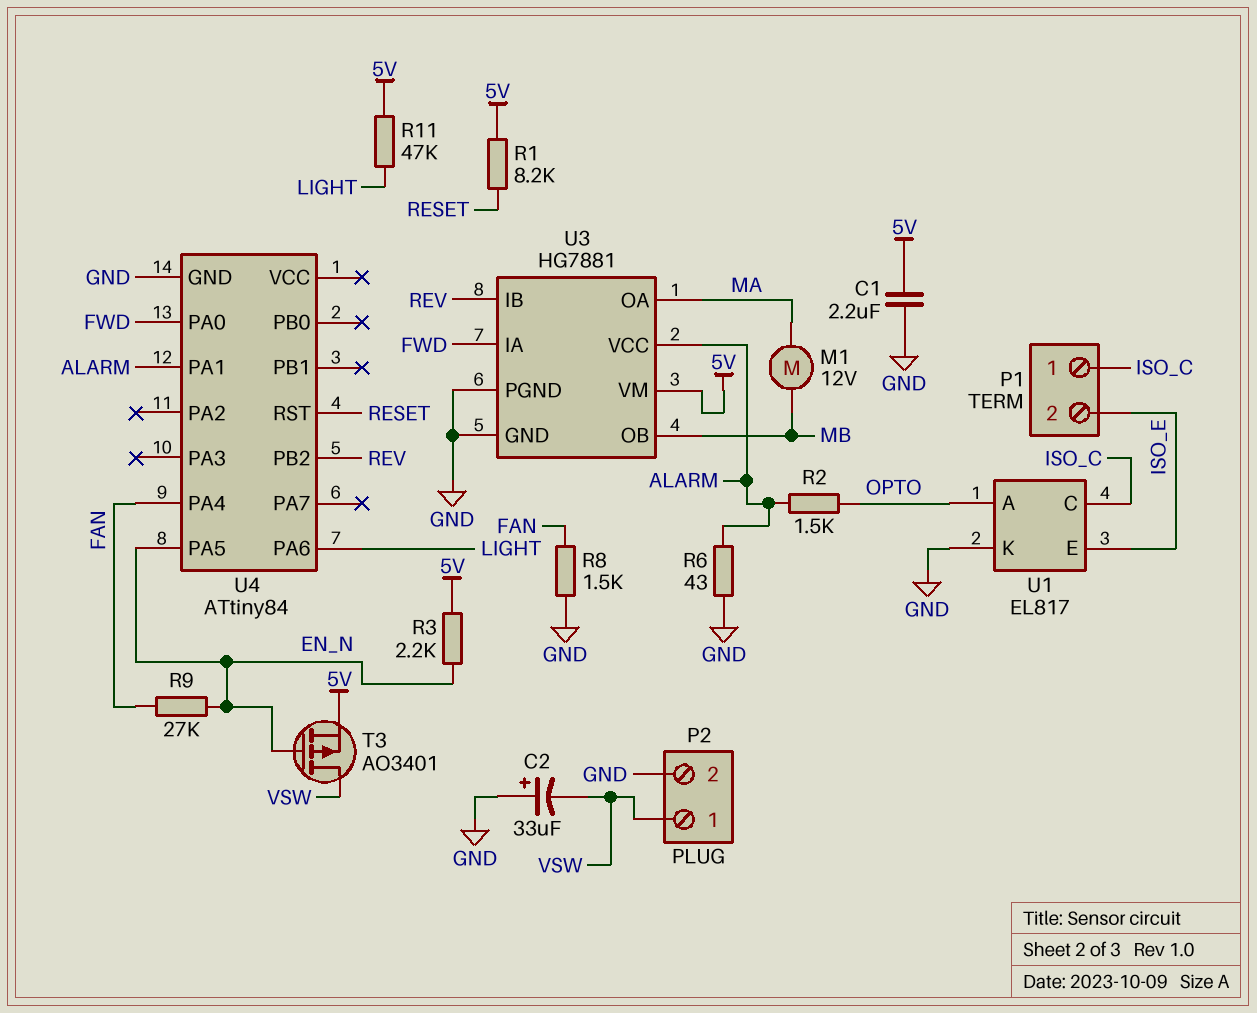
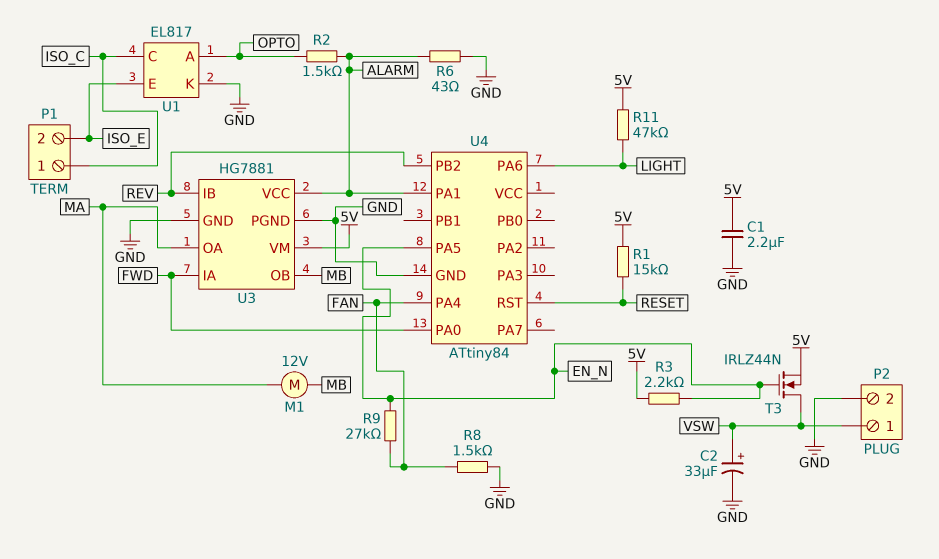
C2: 33uF (plus GND, minus VSW) -> 33uF (plus VSW, minus GND)
R1: 8.2k (5V, RESET) -> 15k (5V, RESET)
T3: PMOS AO3401 (G EN_N, D VSW, S 5V) -> NMOS IRLZ44N (G EN_N, D VSW, S 5V)

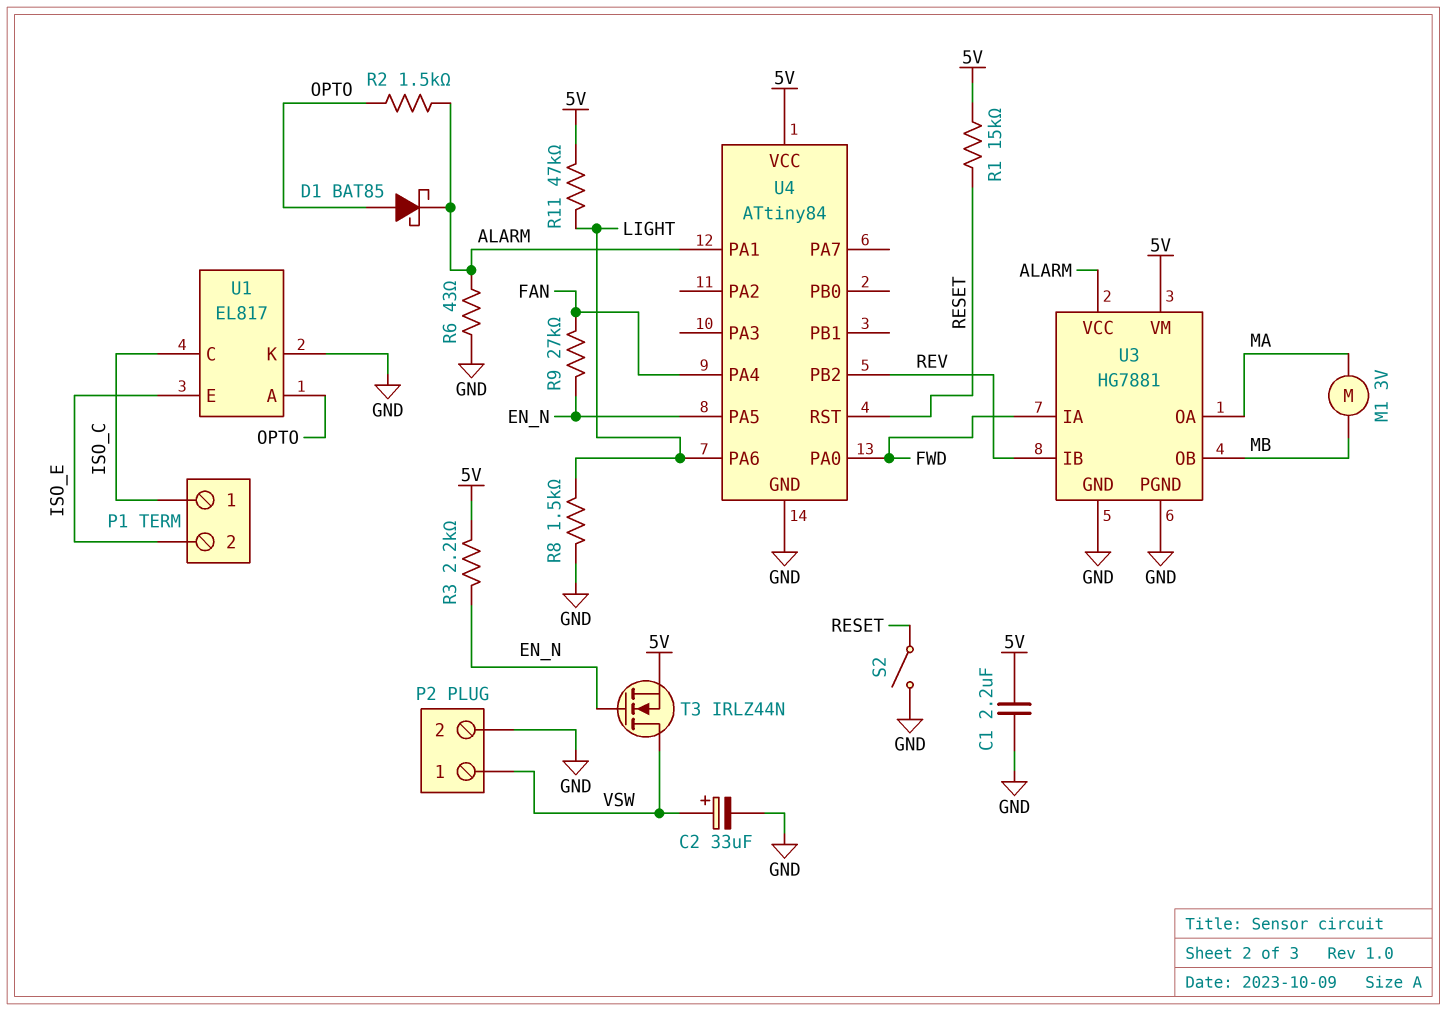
D1: none -> schottky BAT85 (A OPTO, K ALARM)
M1: motor 12V (MA, MB) -> motor 3V (MA, MB)
R8: 1.5k (FAN, GND) -> 1.5k (GND, LIGHT)
S2: none -> switch (GND, RESET)
U4 pin VCC: none -> 5V

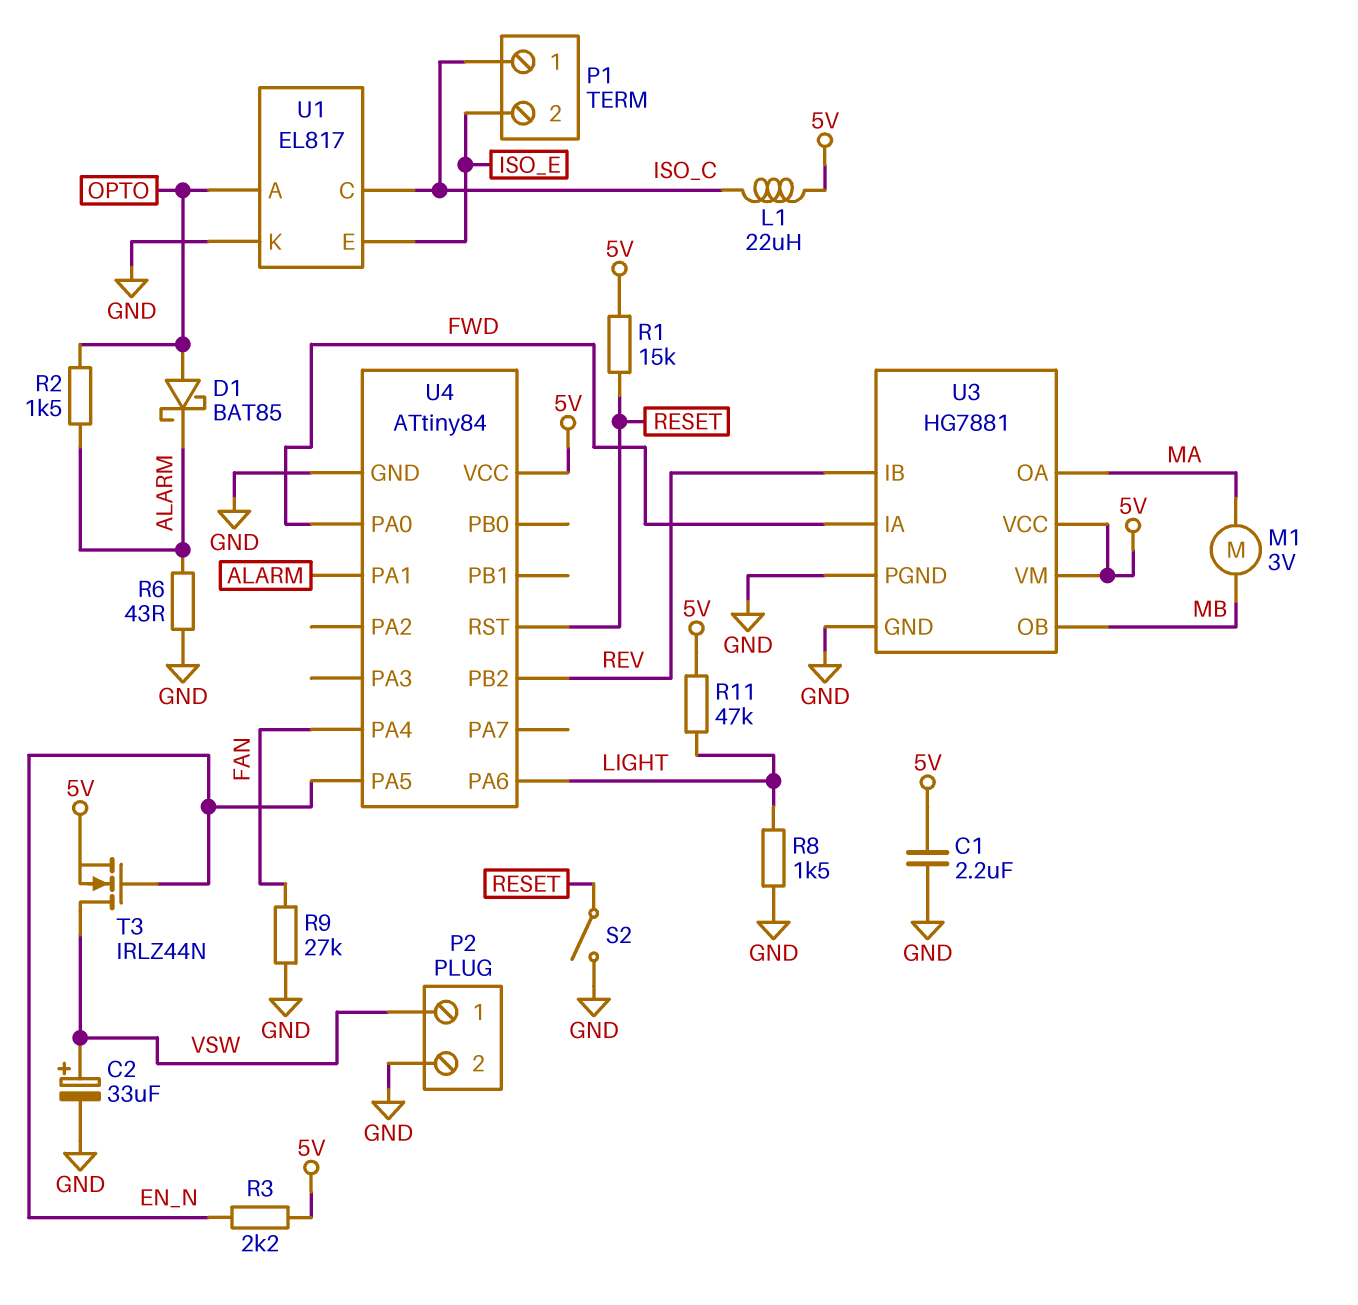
L1: none -> 22uH (5V, ISO_C)
R9: 27k (EN_N, FAN) -> 27k (FAN, GND)
U3 pin VCC: ALARM -> 5V

